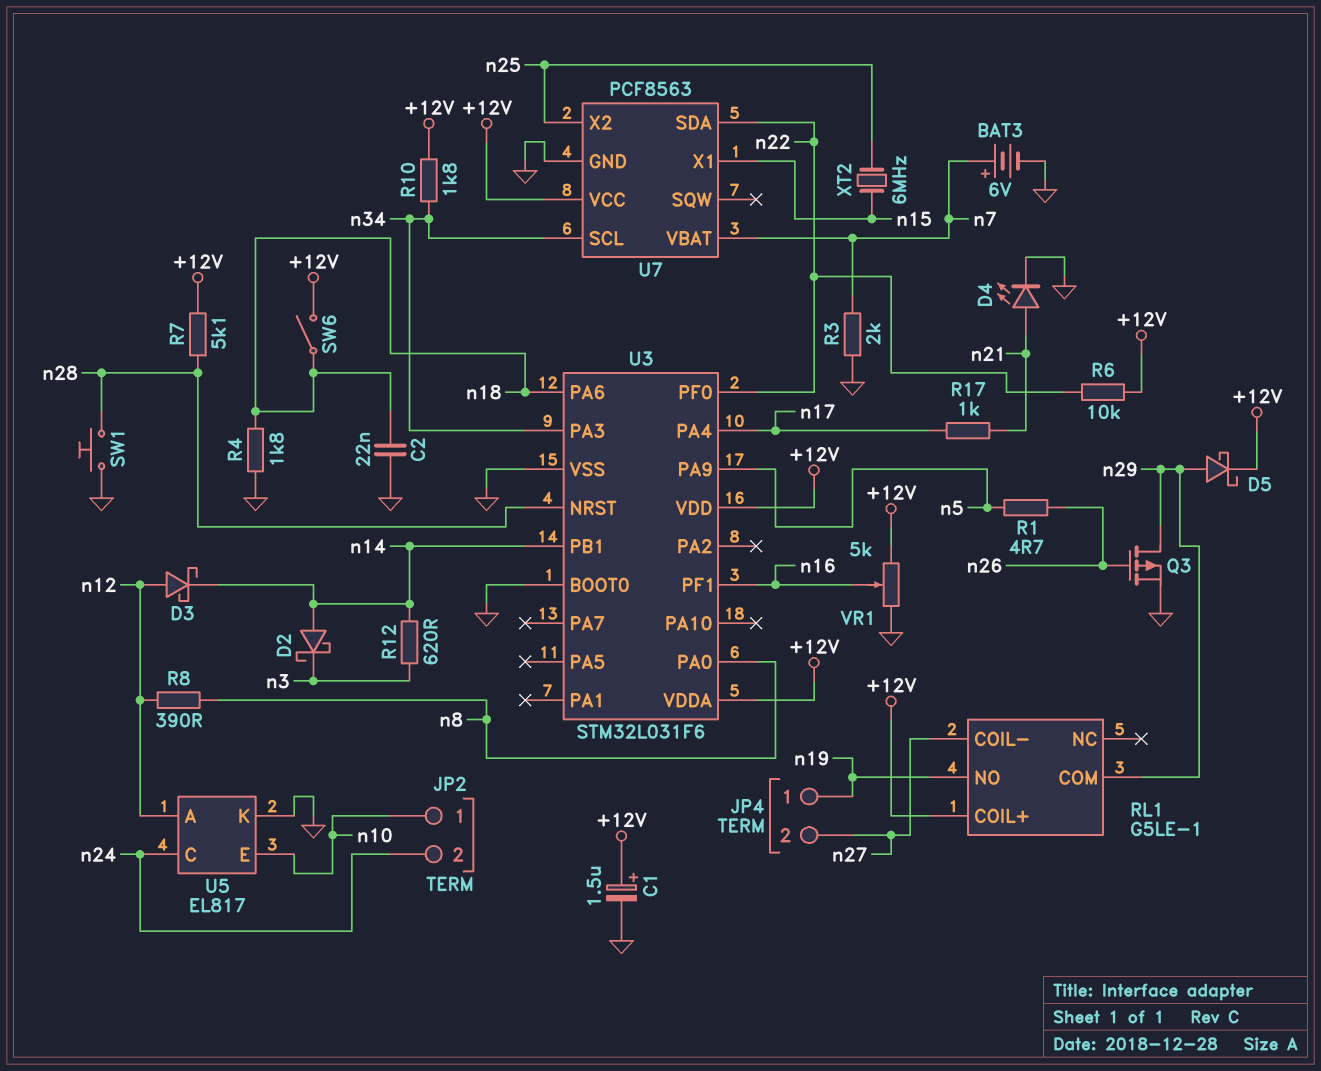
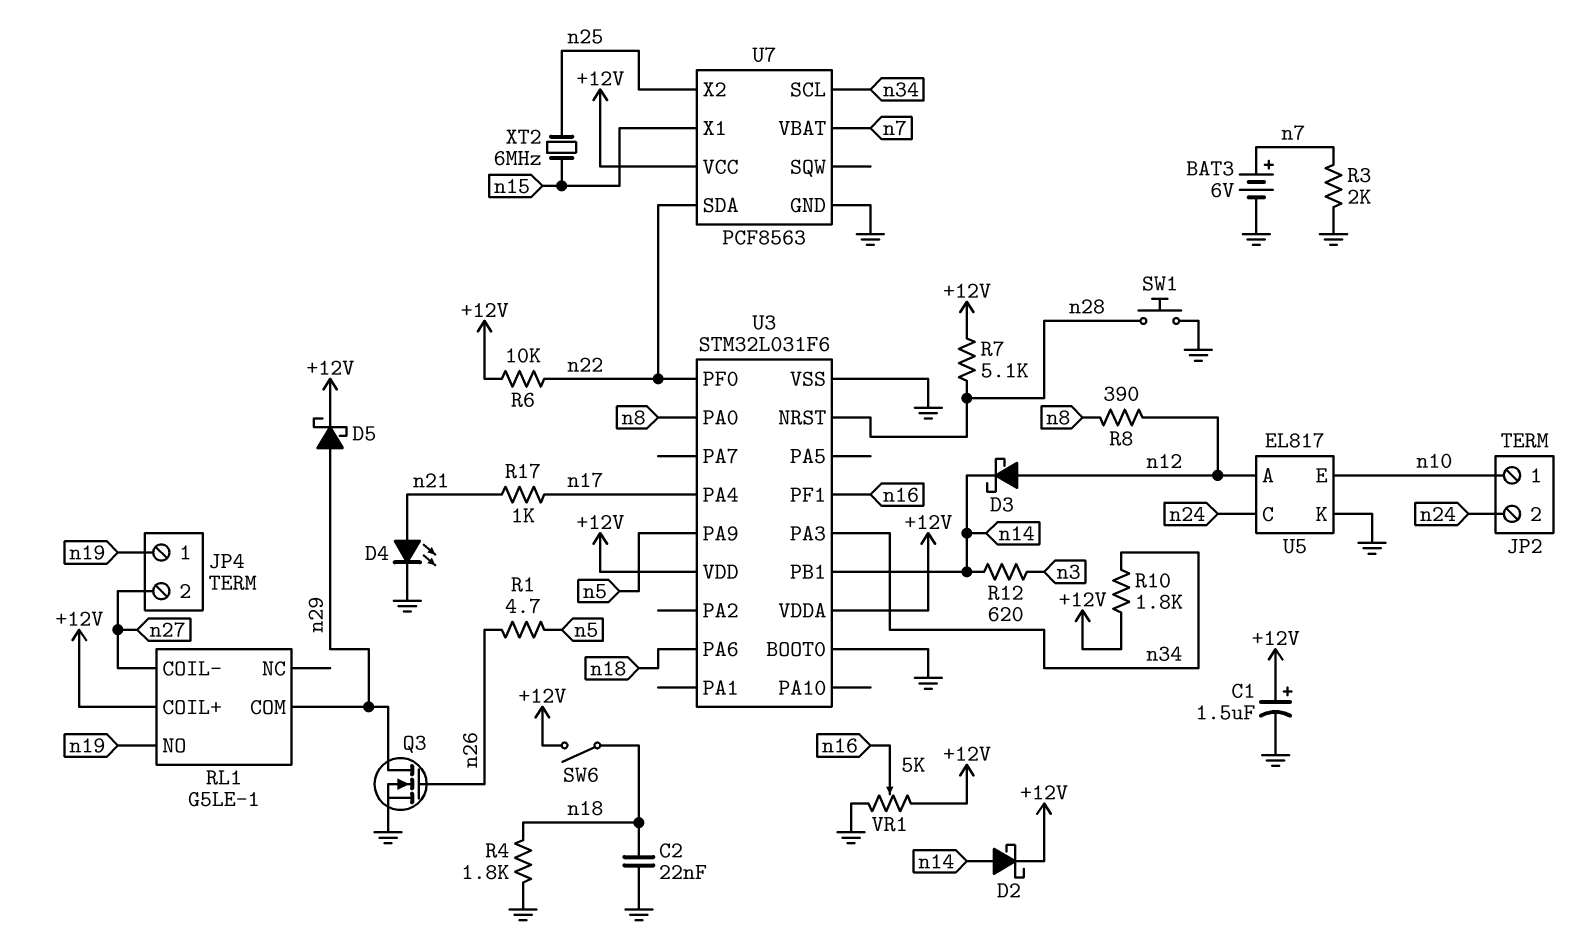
D2: schottky (A n14, K n3) -> schottky (A n14, K +12V)
Q3: PMOS (G n26, D n29, S GND) -> NMOS (G n26, D n29, S GND)

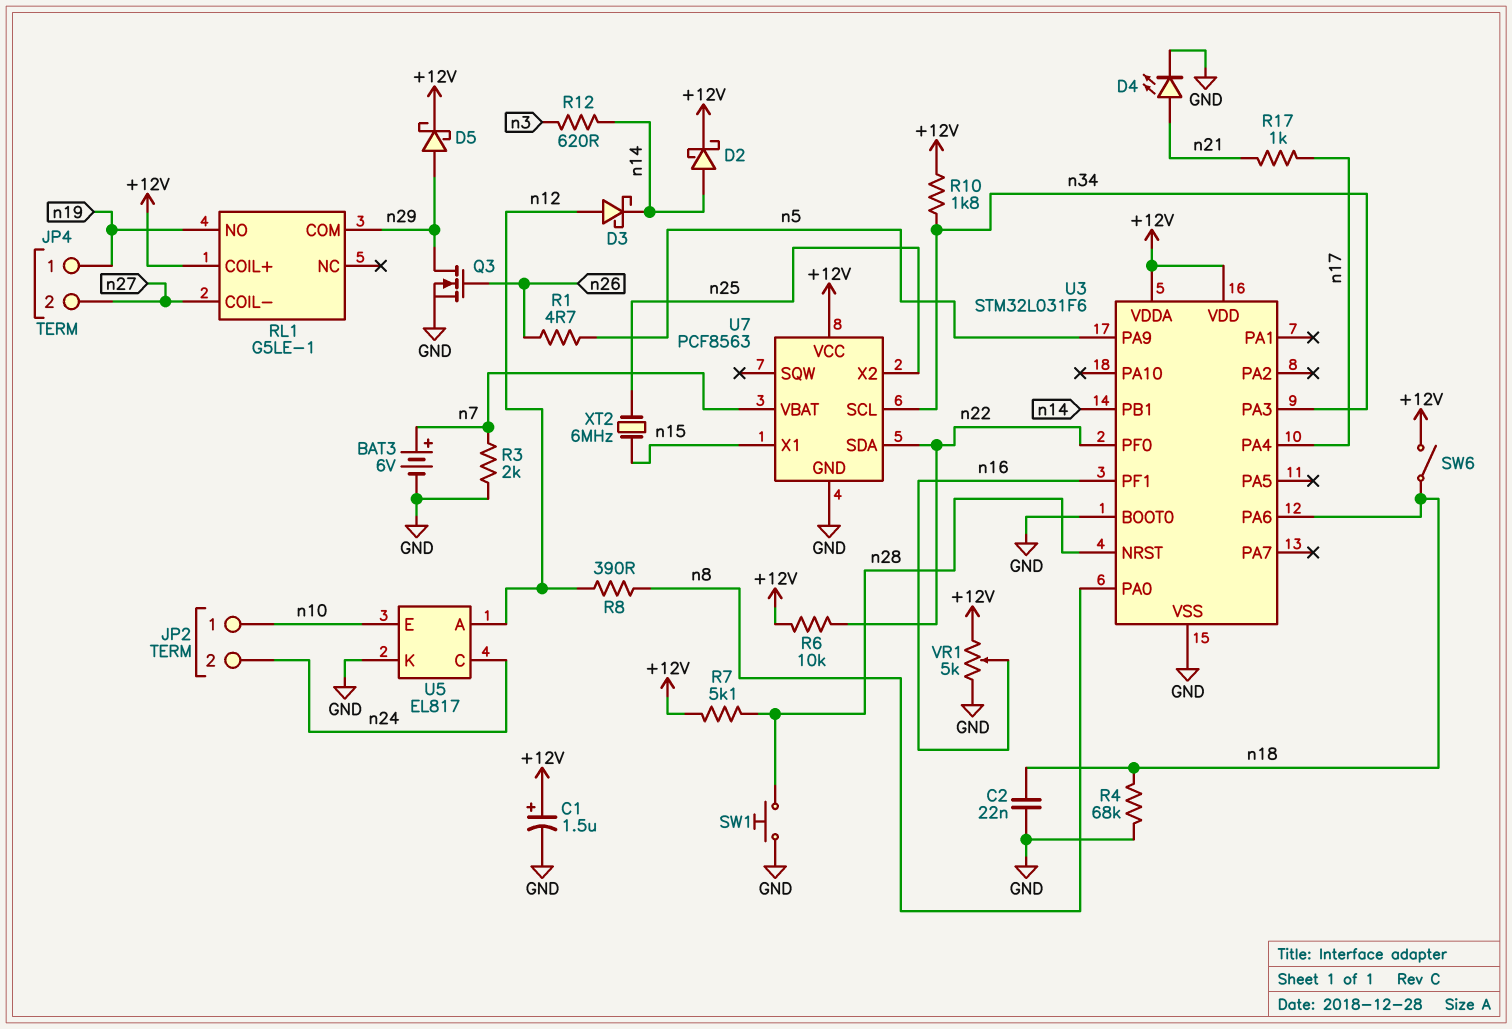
R4: 1.8k (GND, n18) -> 68k (GND, n18)

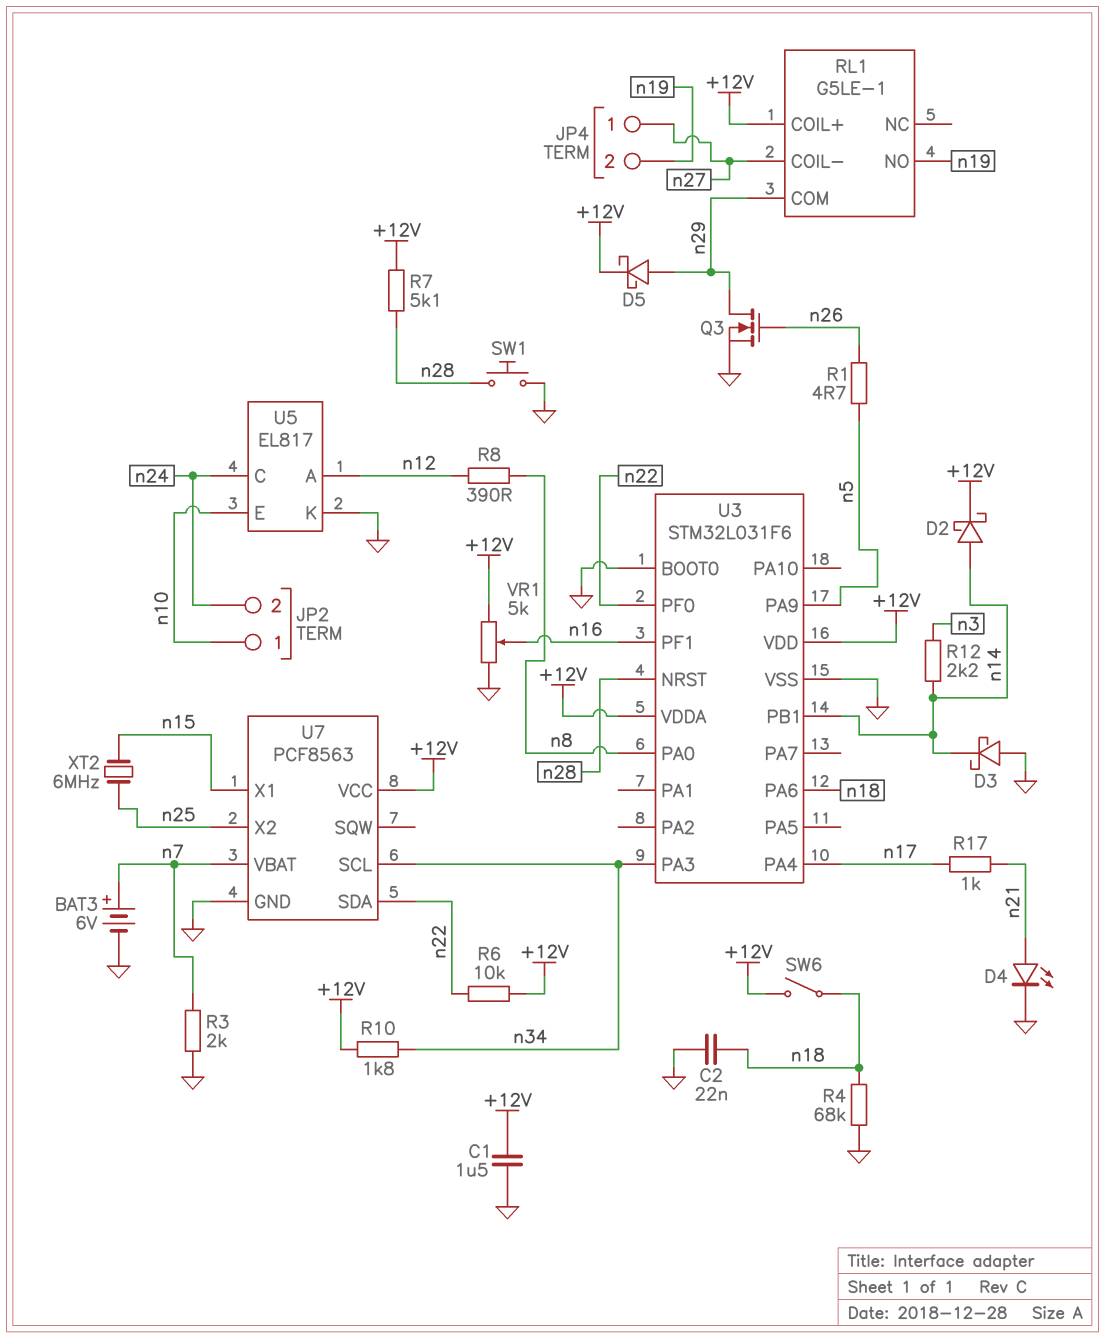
C1: 1.5uF (plus +12V, minus GND) -> 1.5uF (+12V, GND)
D3: schottky (A n12, K n14) -> schottky (A GND, K n14)
JP4 pin 1: n19 -> n27
JP4 pin 2: n27 -> n19
R12: 620 (n3, n14) -> 2.2k (n3, n14)

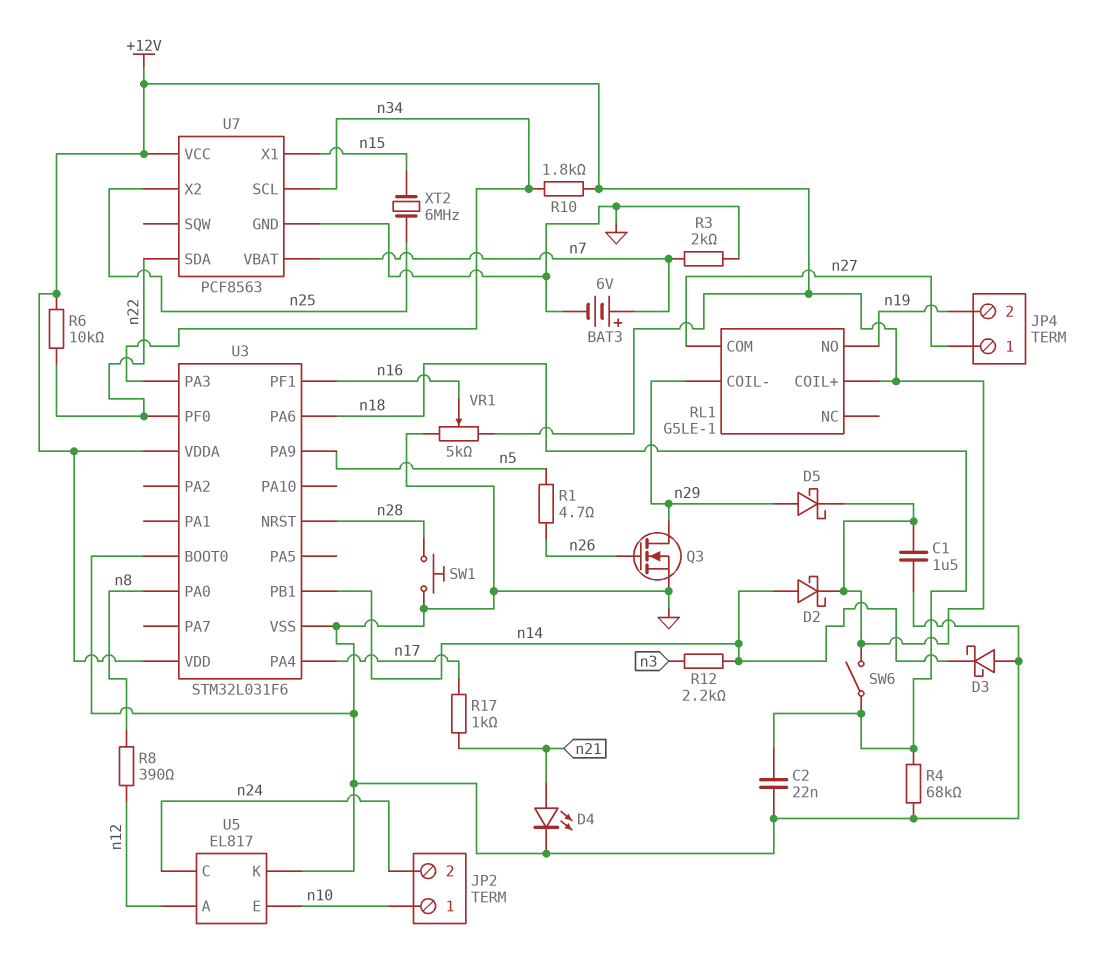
R7: 5.1k (+12V, n28) -> none
RL1 pin COIL-: n27 -> n29
RL1 pin COM: n29 -> n27

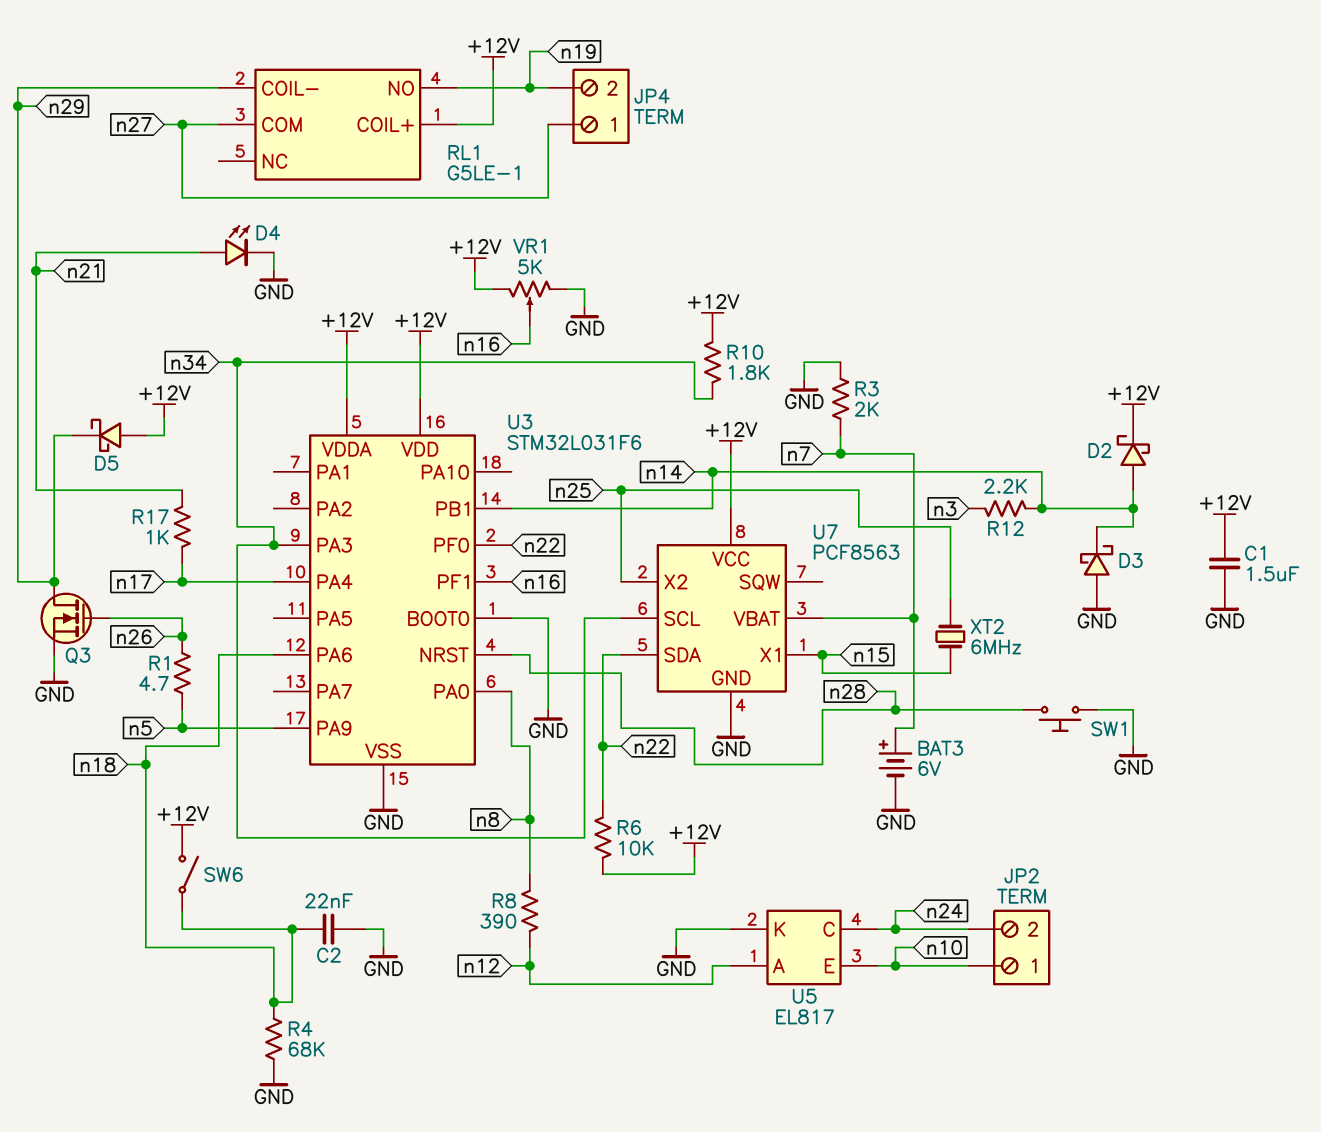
D5: schottky (A n29, K +12V) -> schottky (A +12V, K n29)

